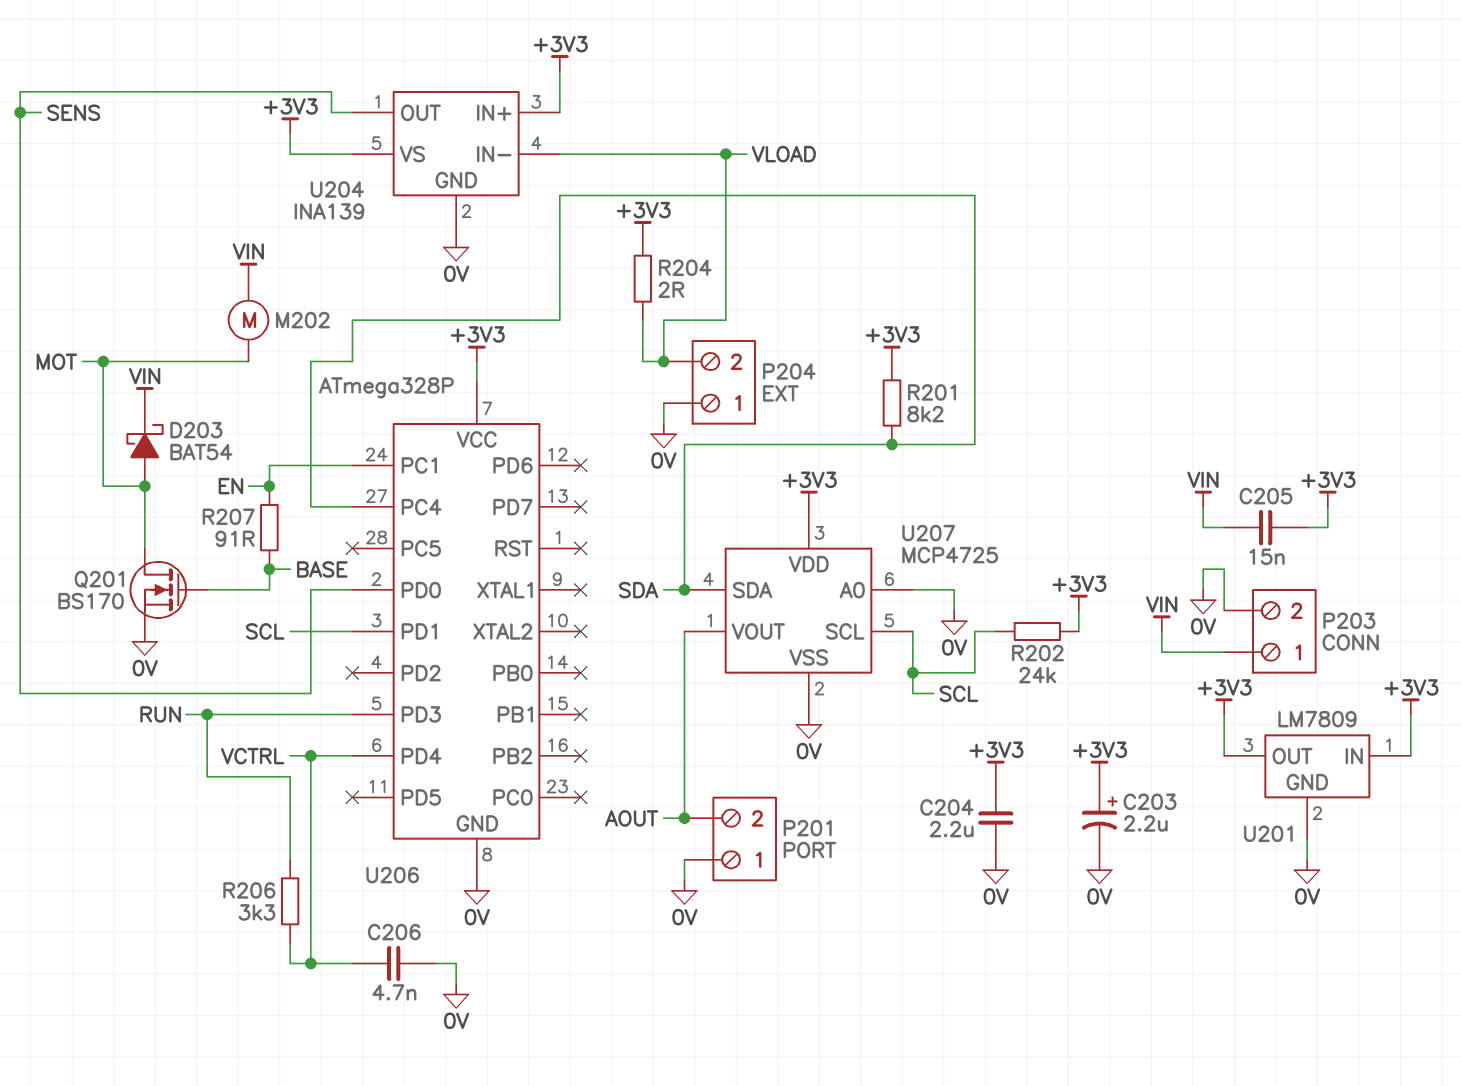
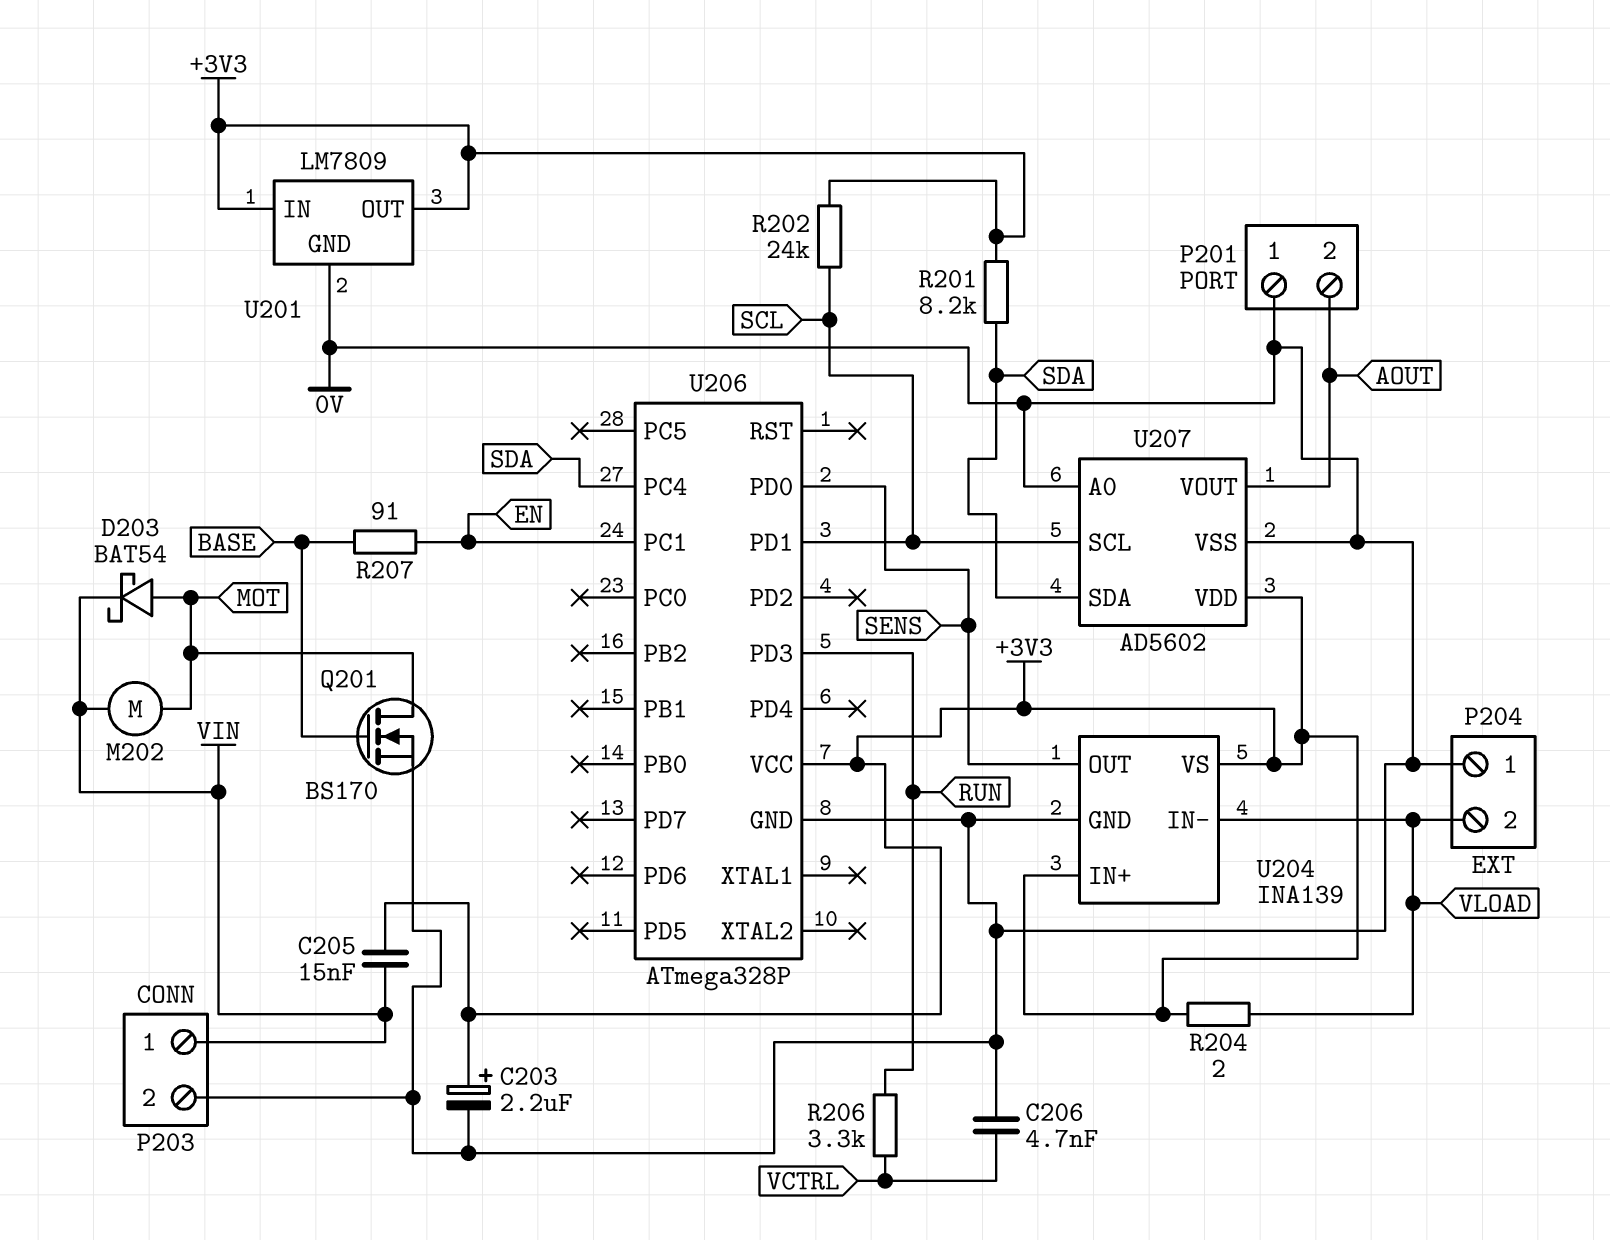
C204: 2.2uF (+3V3, 0V) -> none
U206 pin PD4: VCTRL -> none
U207: MCP4725 -> AD5602

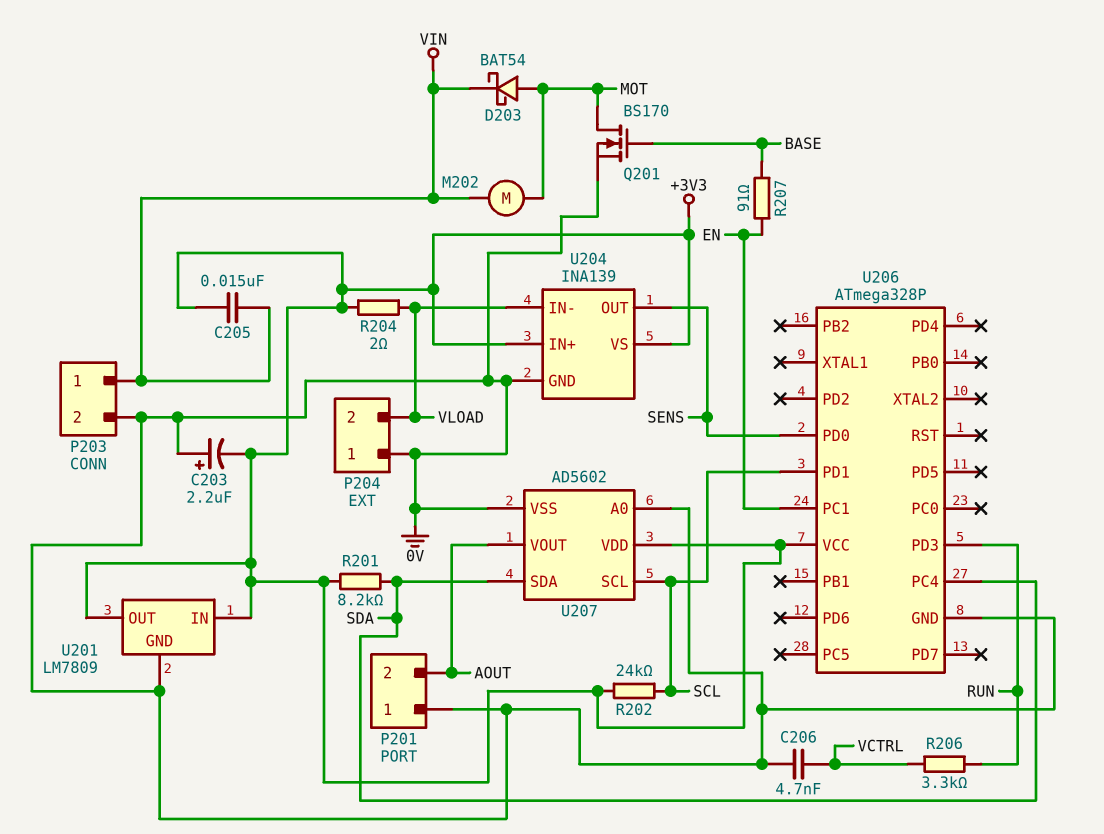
C203: 2.2uF (plus +3V3, minus 0V) -> 2.2uF (plus 0V, minus +3V3)

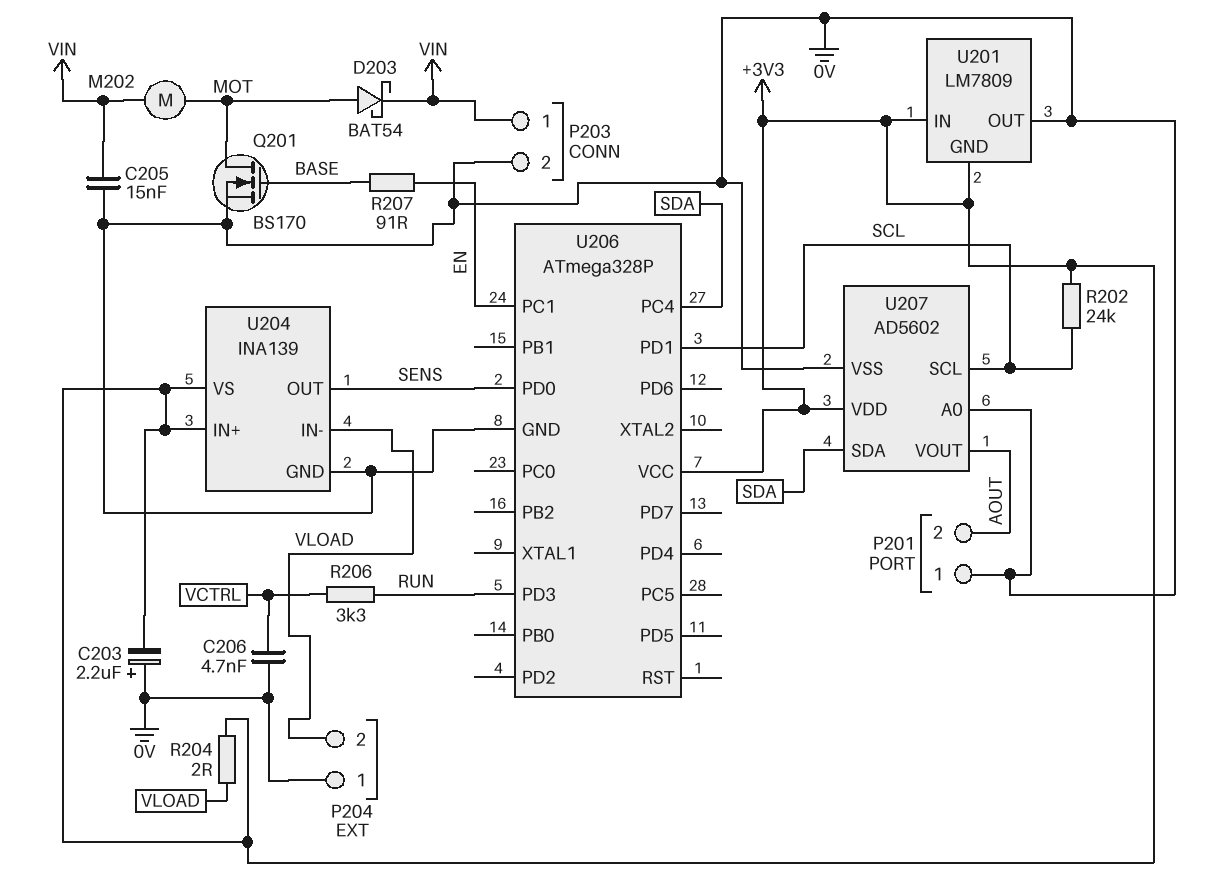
C205: 15nF (+3V3, VIN) -> 15nF (0V, VIN)
R201: 8.2k (+3V3, SDA) -> none
U201 pin GND: 0V -> +3V3
U201 pin OUT: +3V3 -> 0V

